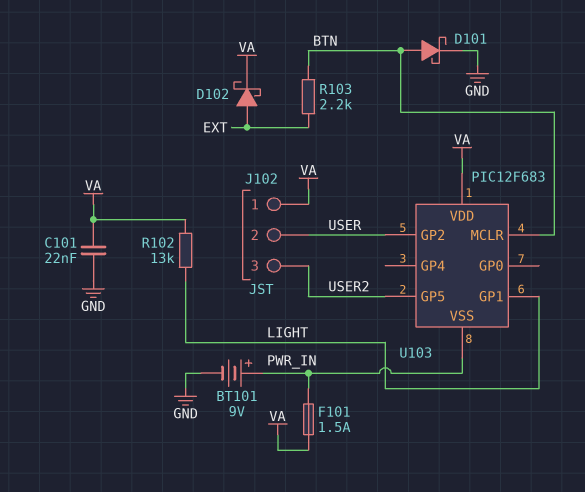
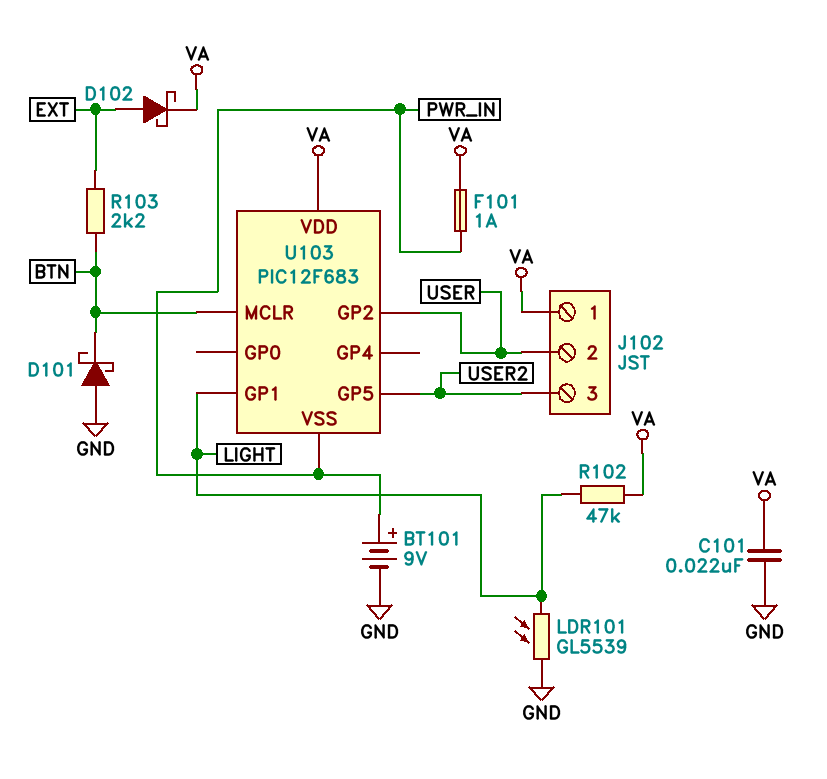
D101: schottky (A BTN, K GND) -> schottky (A GND, K BTN)
F101: 1.5A (PWR_IN, VA) -> 1A (PWR_IN, VA)
LDR101: none -> GL5539 (GND, LIGHT)
R102: 13k (LIGHT, VA) -> 47k (LIGHT, VA)

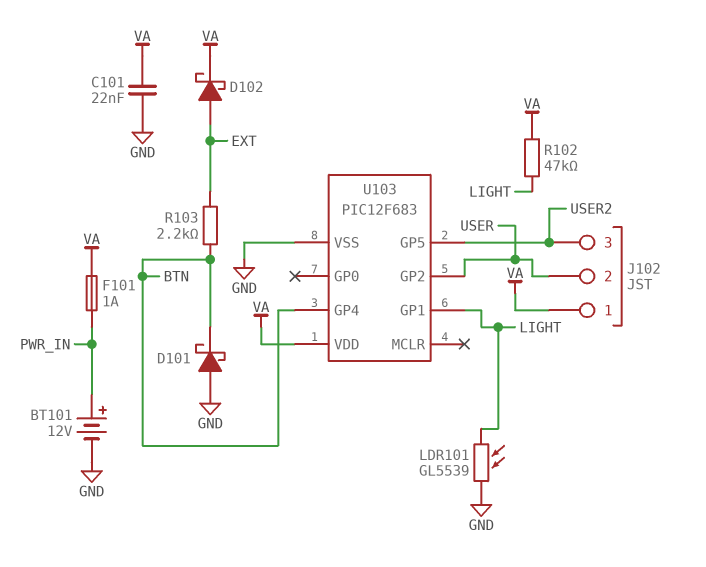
BT101: 9V (plus PWR_IN, minus GND) -> 12V (plus PWR_IN, minus GND)
U103 pin GP4: none -> BTN
U103 pin MCLR: BTN -> none
U103 pin VSS: PWR_IN -> GND

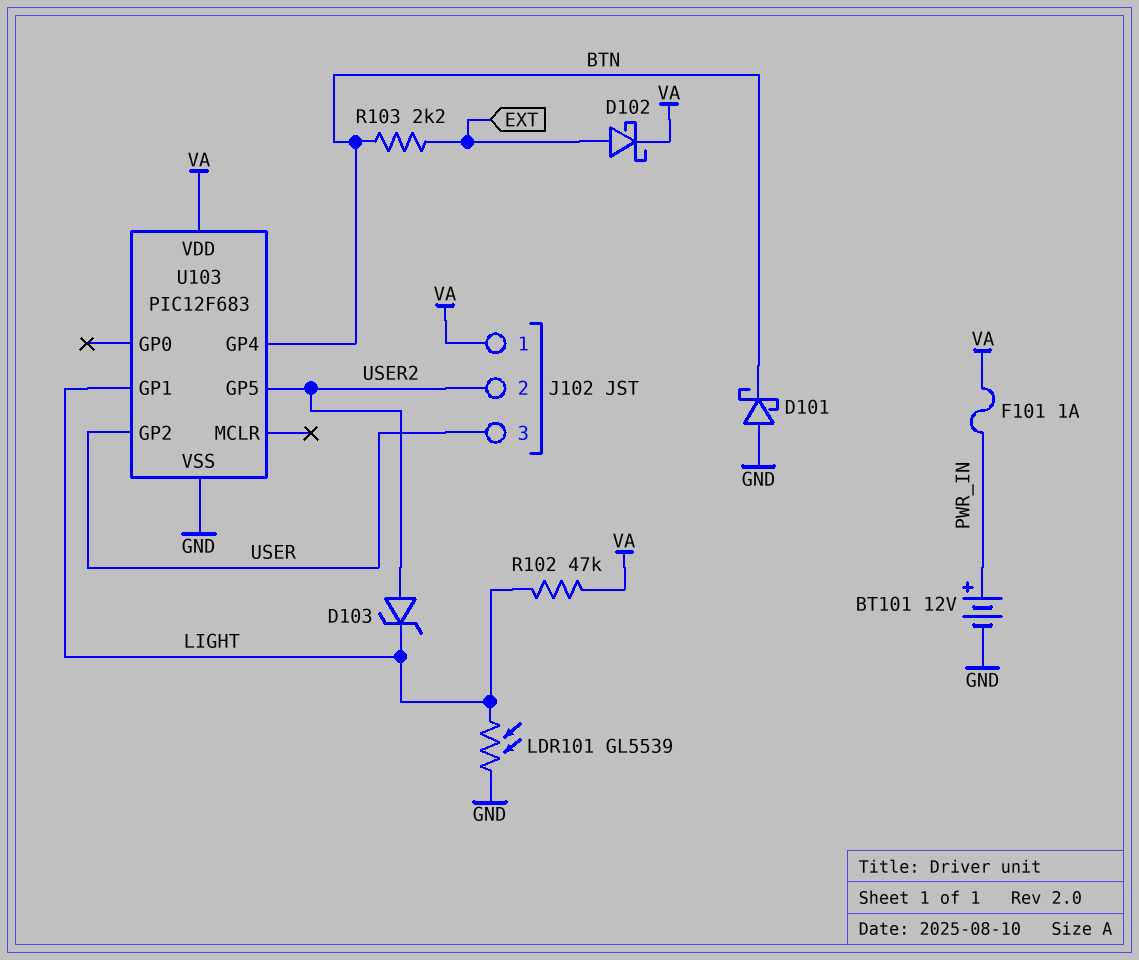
C101: 22nF (GND, VA) -> none
D103: none -> zener (A USER2, K LIGHT)
J102 pin 2: USER -> USER2
J102 pin 3: USER2 -> USER

